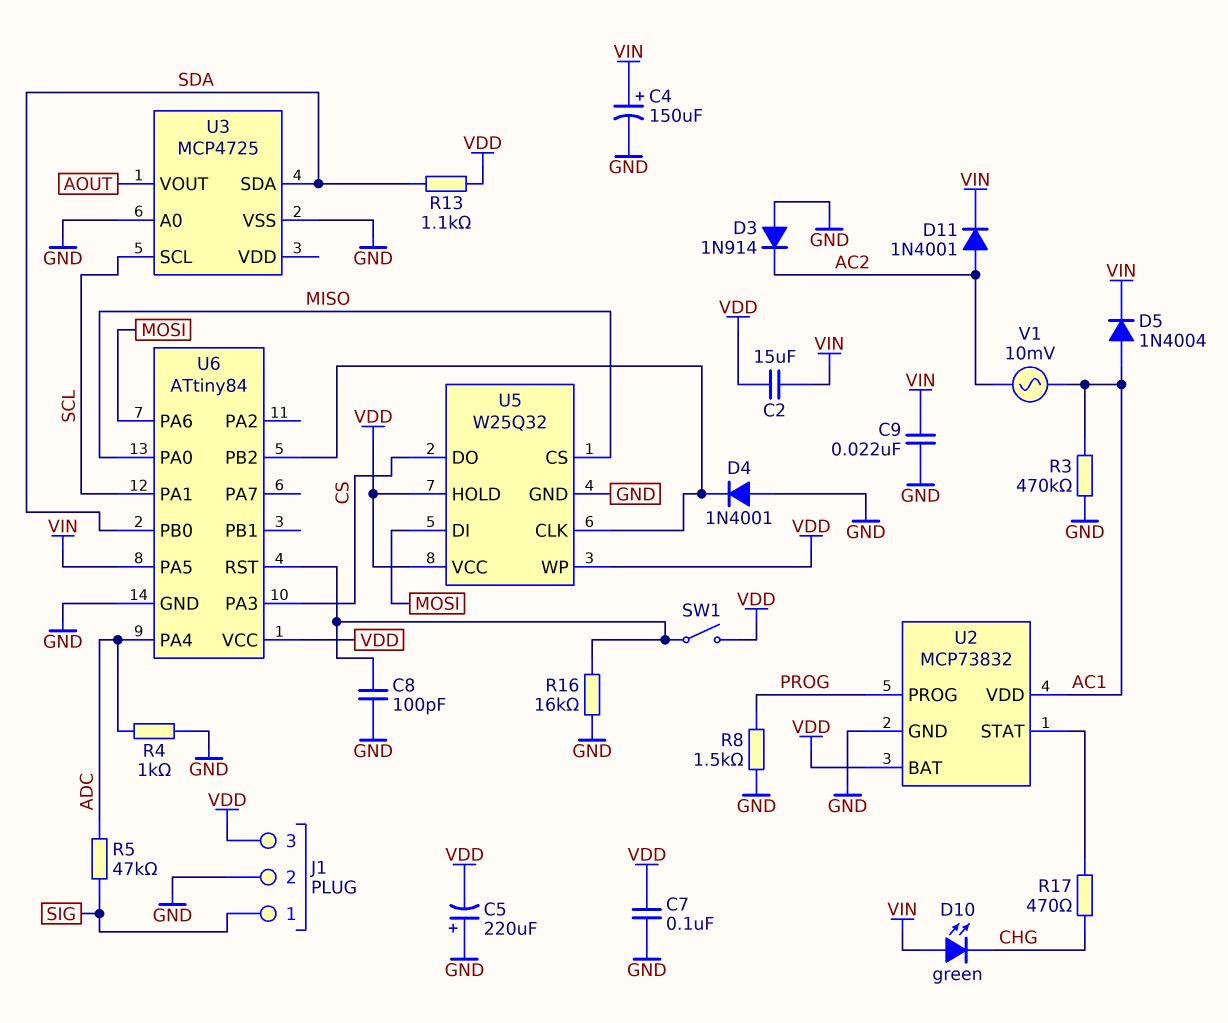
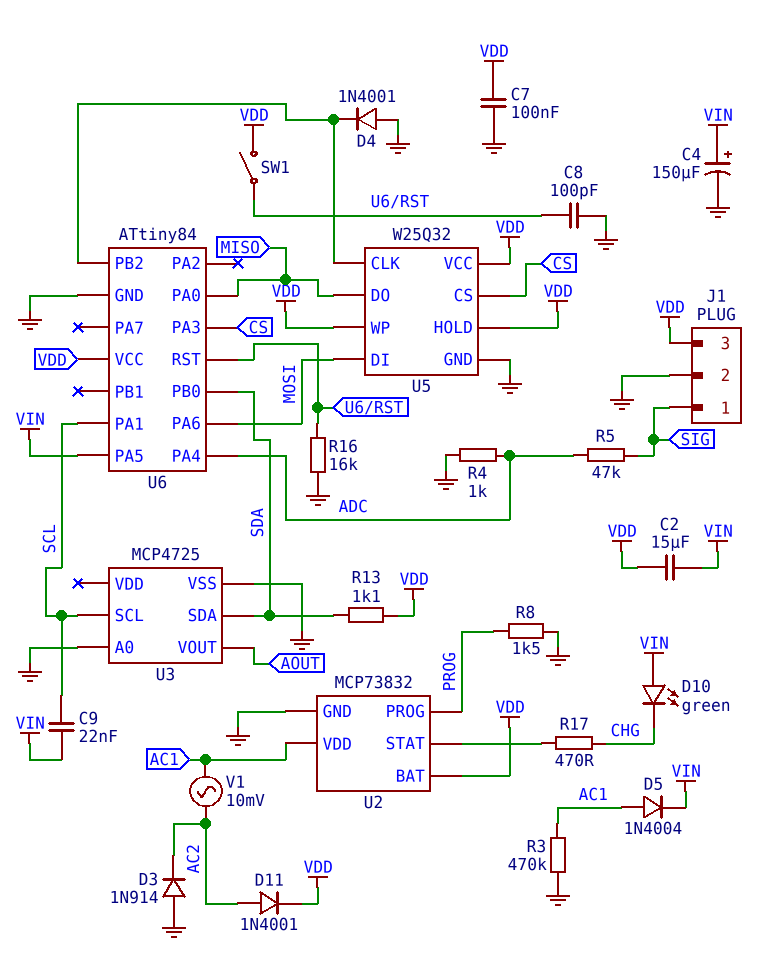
C5: 220uF (plus GND, minus VDD) -> none
C9: 22nF (GND, VIN) -> 22nF (SCL, VIN)
D11: diode 1N4001 (A AC2, K VIN) -> diode 1N4001 (A AC2, K VDD)
U5 pin CS: MISO -> CS
U5 pin DO: CS -> MISO

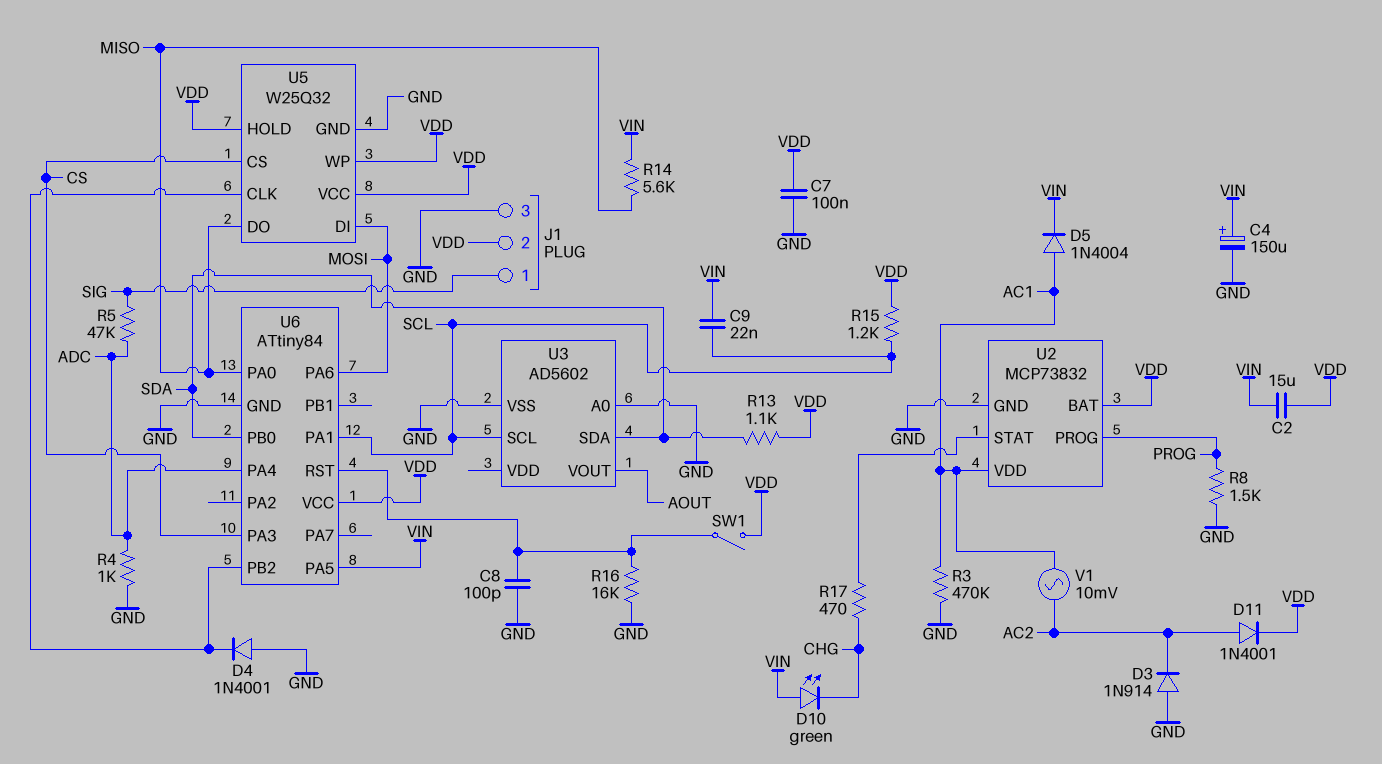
J1 pin 2: GND -> VDD
J1 pin 3: VDD -> GND
R14: none -> 5.6k (MISO, VIN)
R15: none -> 1.2k (SCL, VDD)
U3: MCP4725 -> AD5602

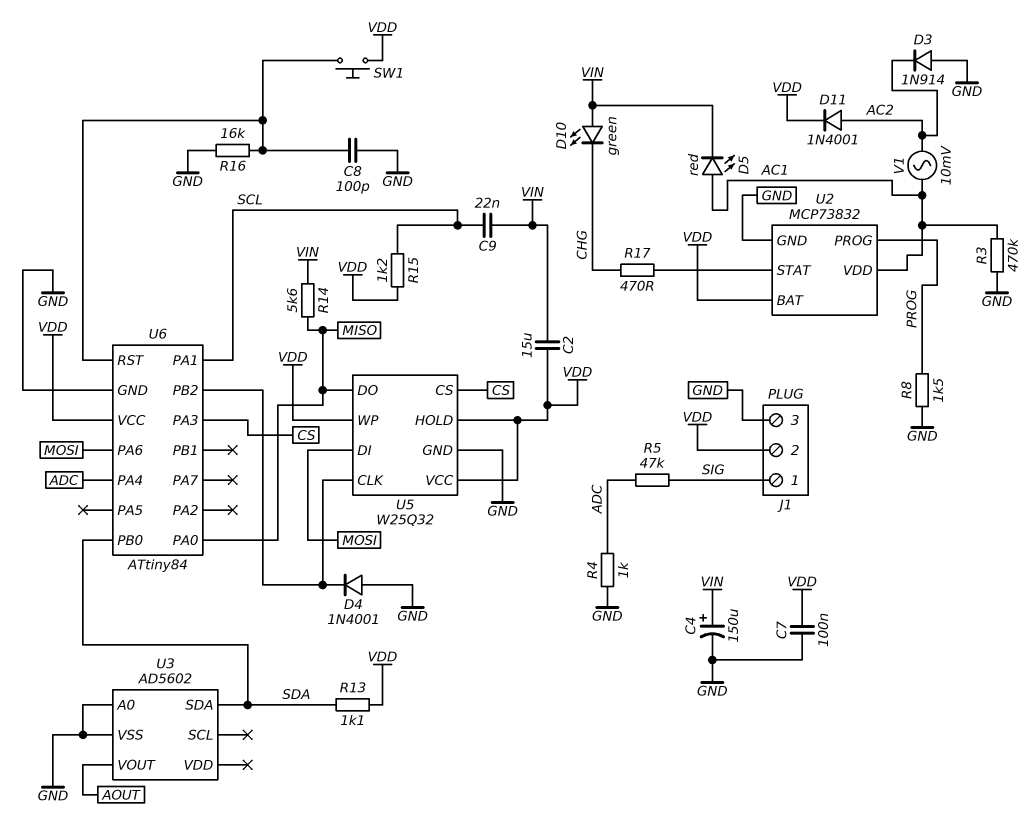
D5: diode 1N4004 (A AC1, K VIN) -> LED red (A AC1, K VIN)
SW1: switch (U6/RST, VDD) -> button (U6/RST, VDD)
U3 pin SCL: SCL -> none
U6 pin PA5: VIN -> none

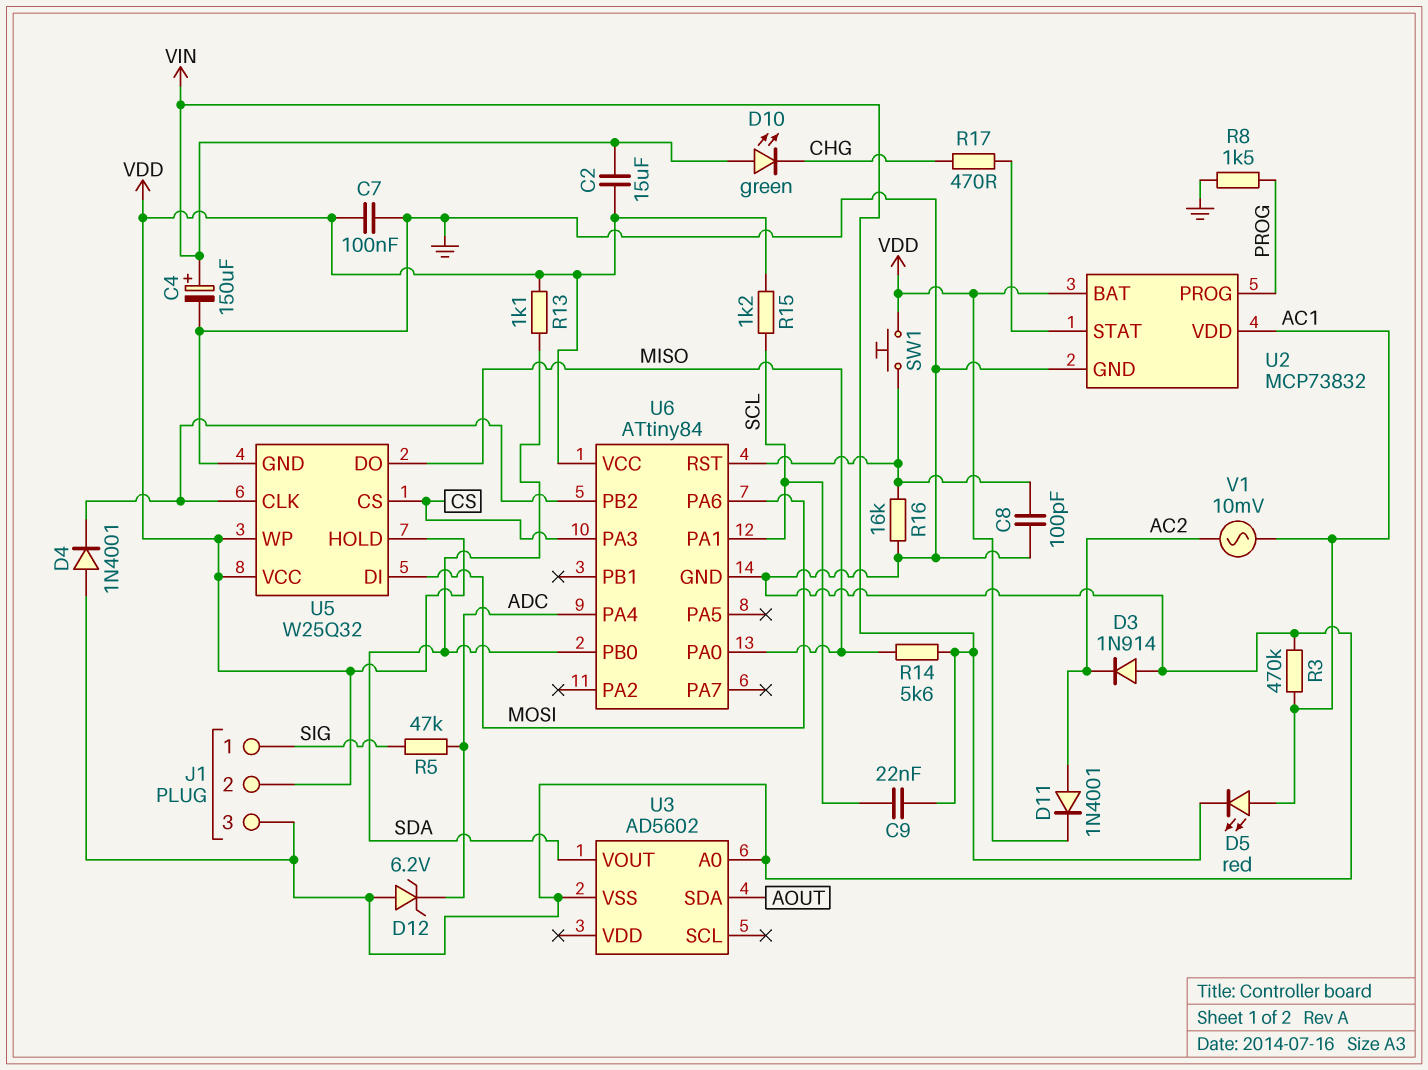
D12: none -> zener 6.2V (A GND, K ADC)
R4: 1k (ADC, GND) -> none
U3 pin SDA: SDA -> AOUT
U3 pin VOUT: AOUT -> SDA

